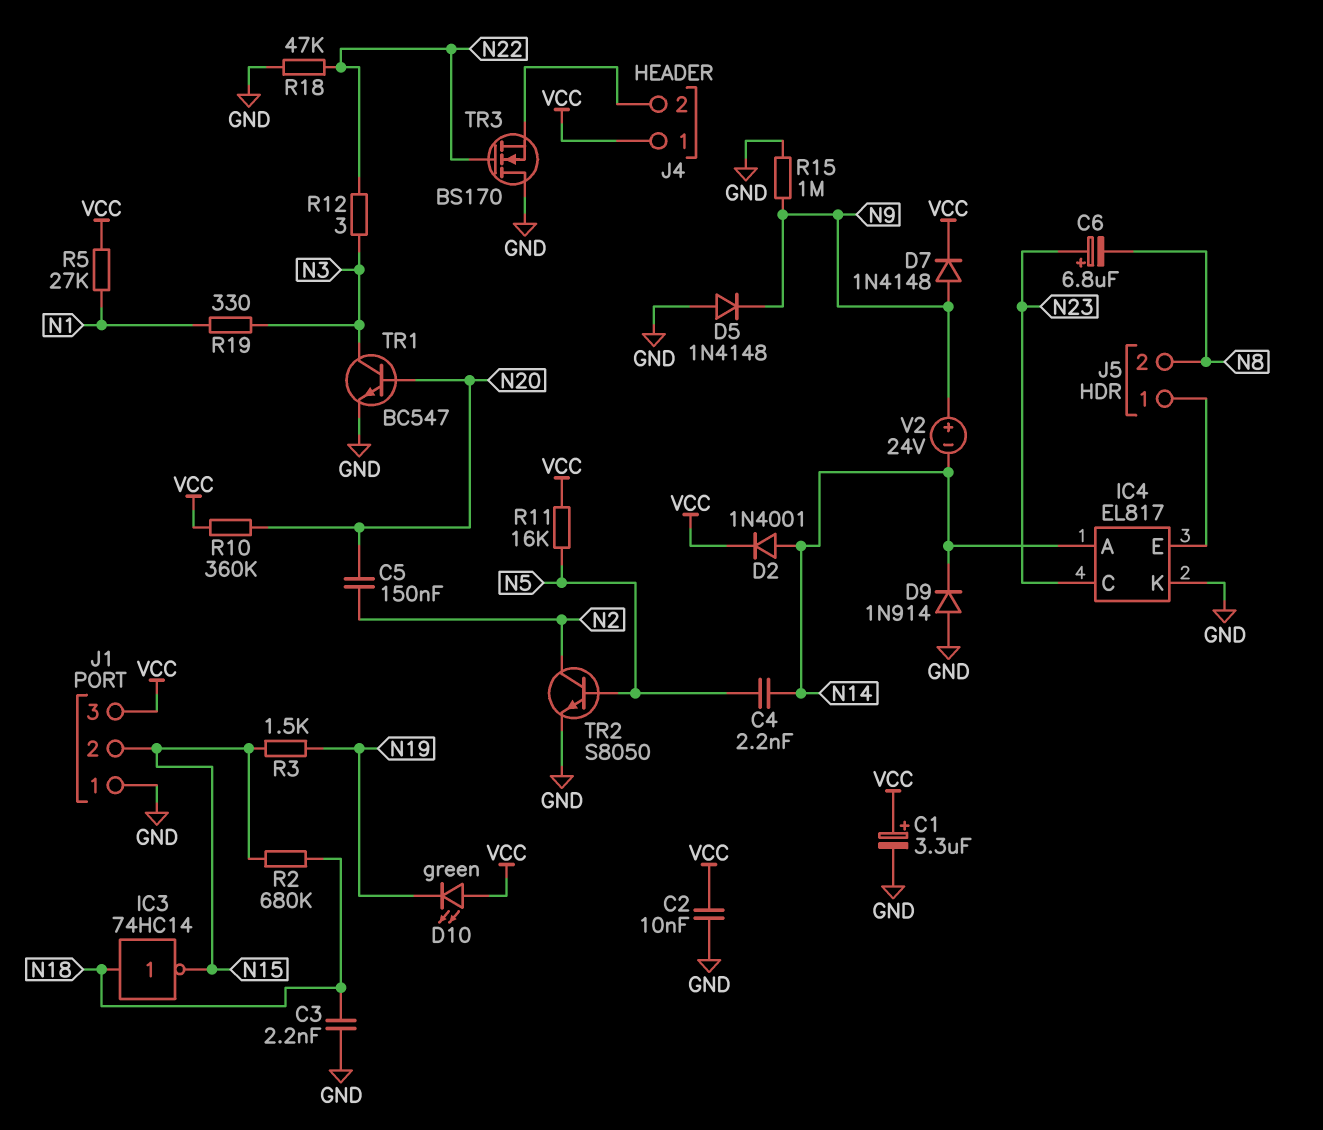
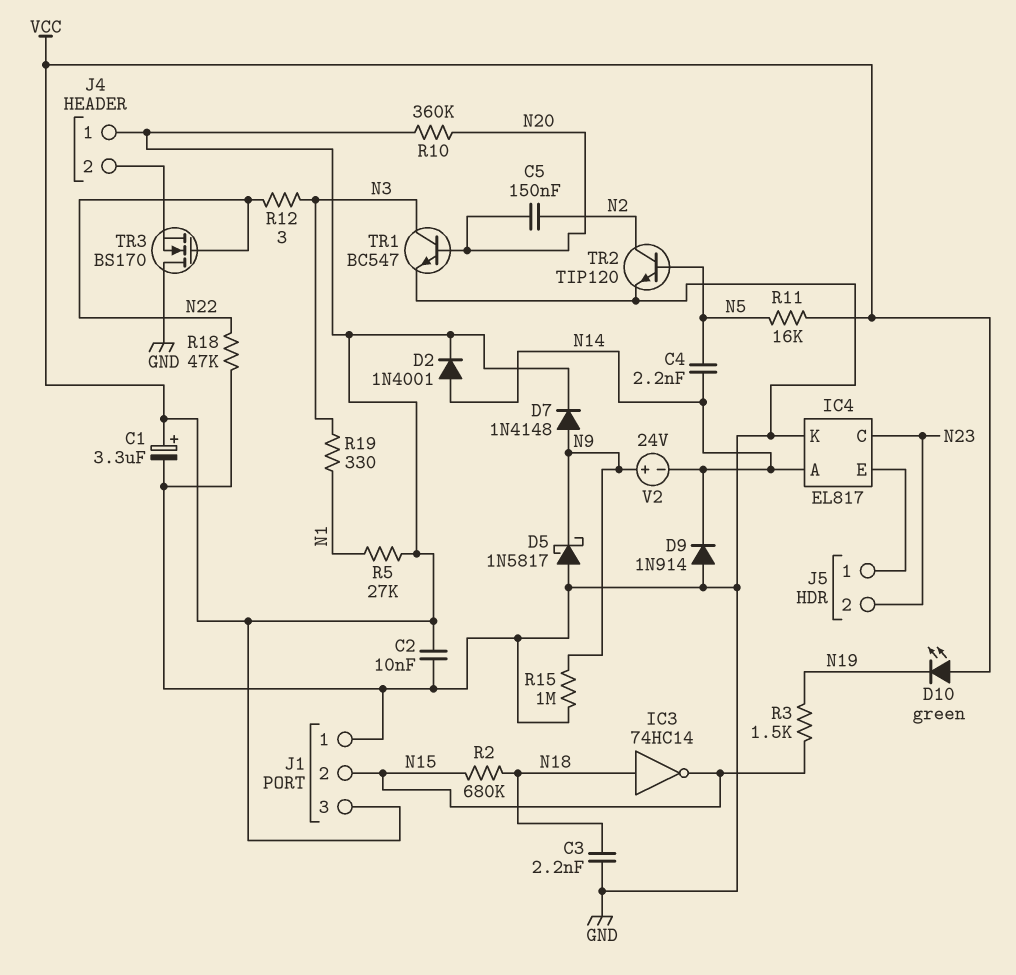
C6: 6.8uF (plus N23, minus N8) -> none
D5: diode 1N4148 (A GND, K N9) -> schottky 1N5817 (A GND, K N9)
J5 pin 2: N8 -> N23
TR2: NPN S8050 (B N5, C N2, E GND) -> NPN TIP120 (B N5, C N2, E GND)

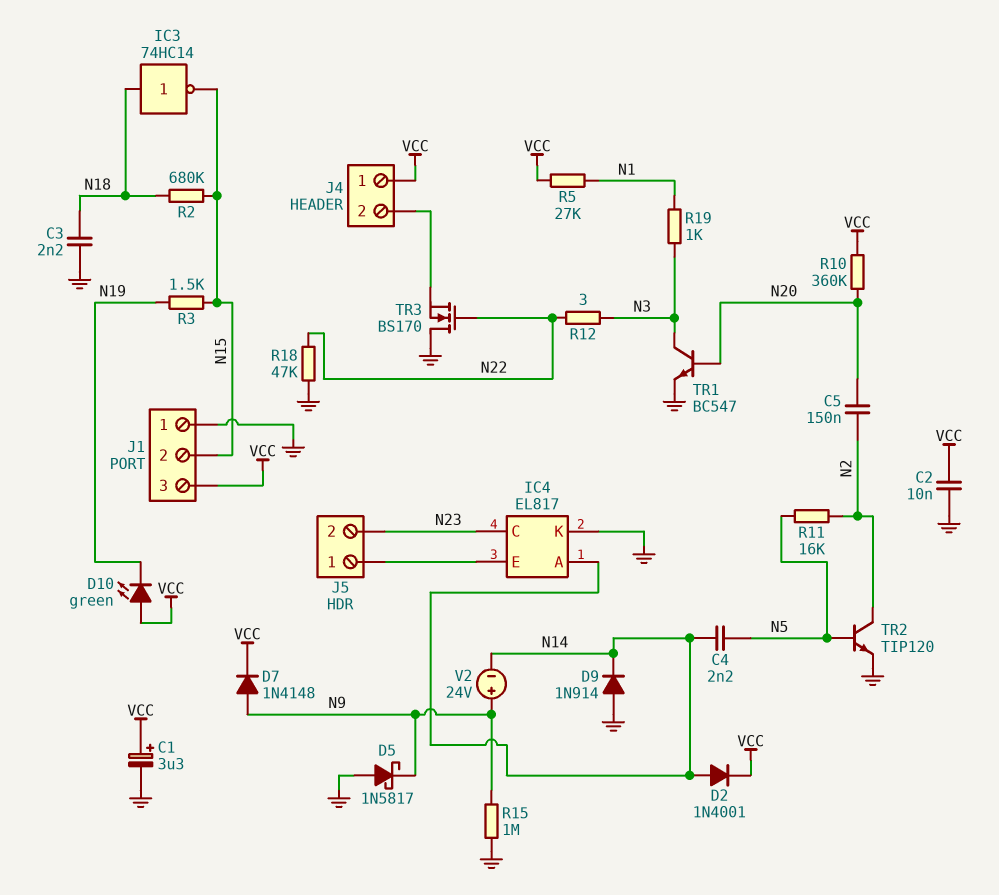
R11: 16k (N5, VCC) -> 16k (N2, N5)
R19: 330 (N1, N3) -> 1k (N1, N3)

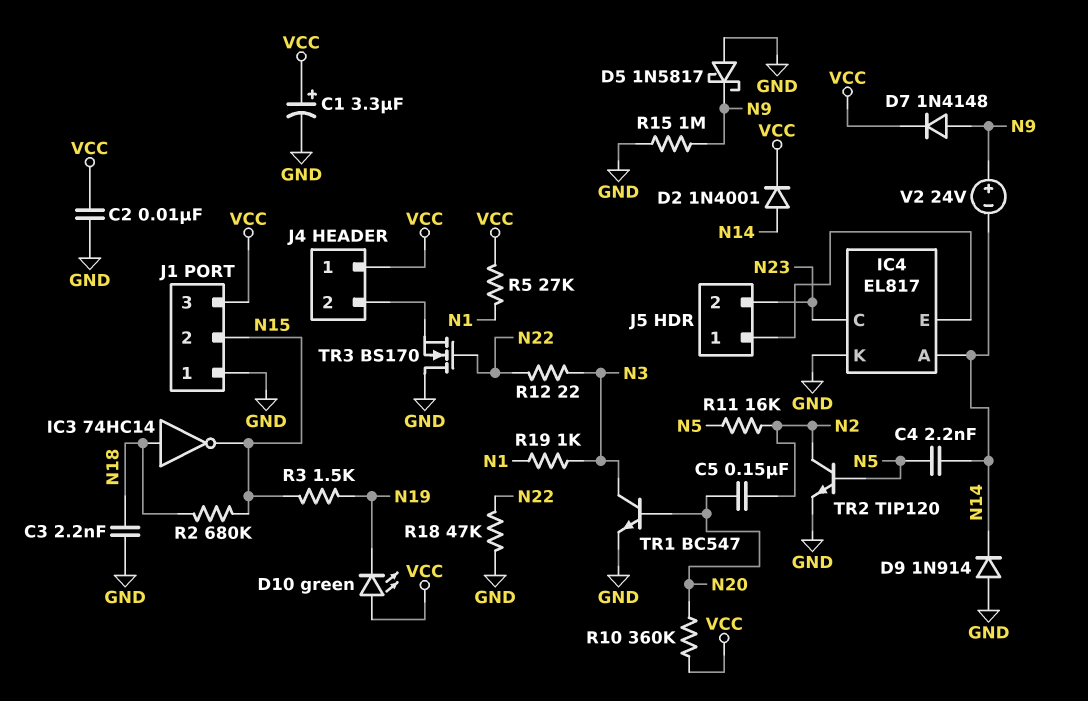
R12: 3 (N3, N22) -> 22 (N3, N22)

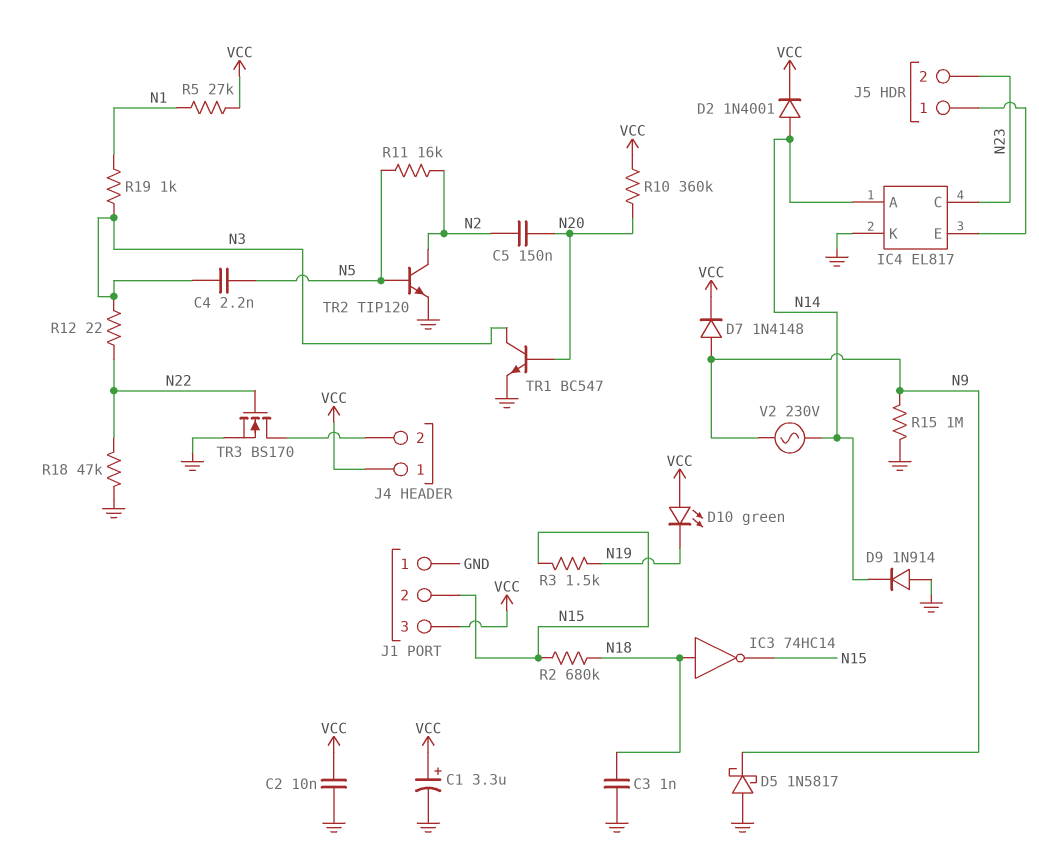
C3: 2.2nF (GND, N18) -> 1nF (GND, N18)
C4: 2.2nF (N5, N14) -> 2.2nF (N3, N5)
TR3: NMOS BS170 (G N22, D GND, S J4/2) -> NMOS BS170 (G N22, D J4/2, S GND)
V2: 24V (plus N9, minus N14) -> AC 230V (N9, N14)

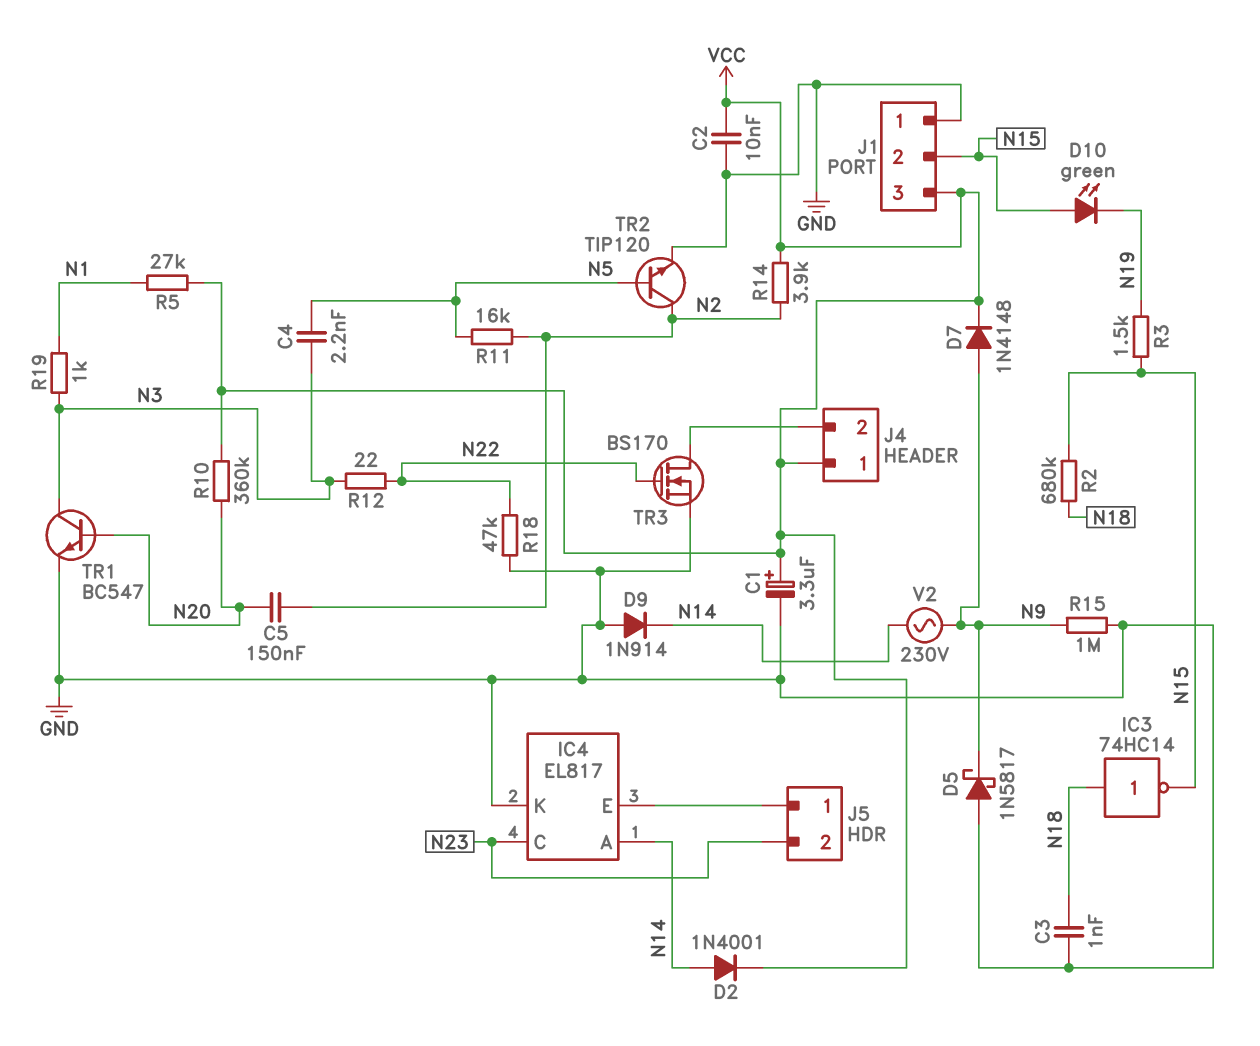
D10: LED green (A VCC, K N19) -> LED green (A N15, K N19)
R14: none -> 3.9k (N2, VCC)

